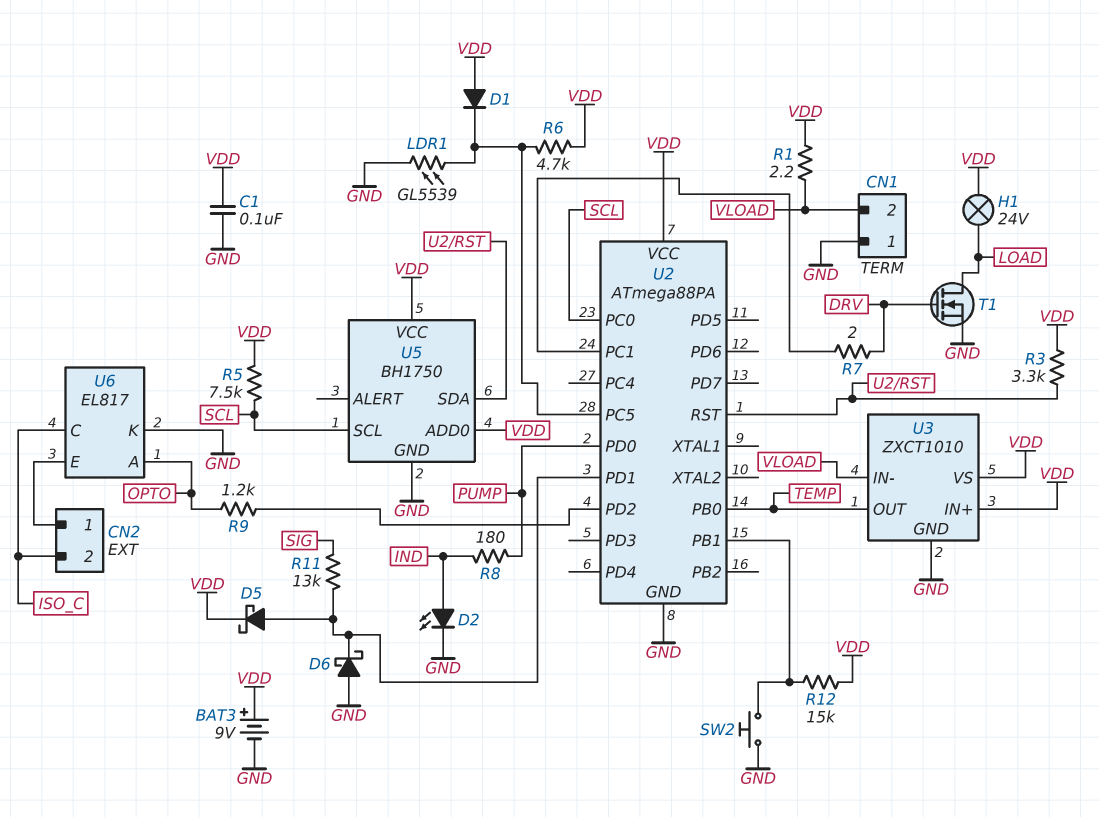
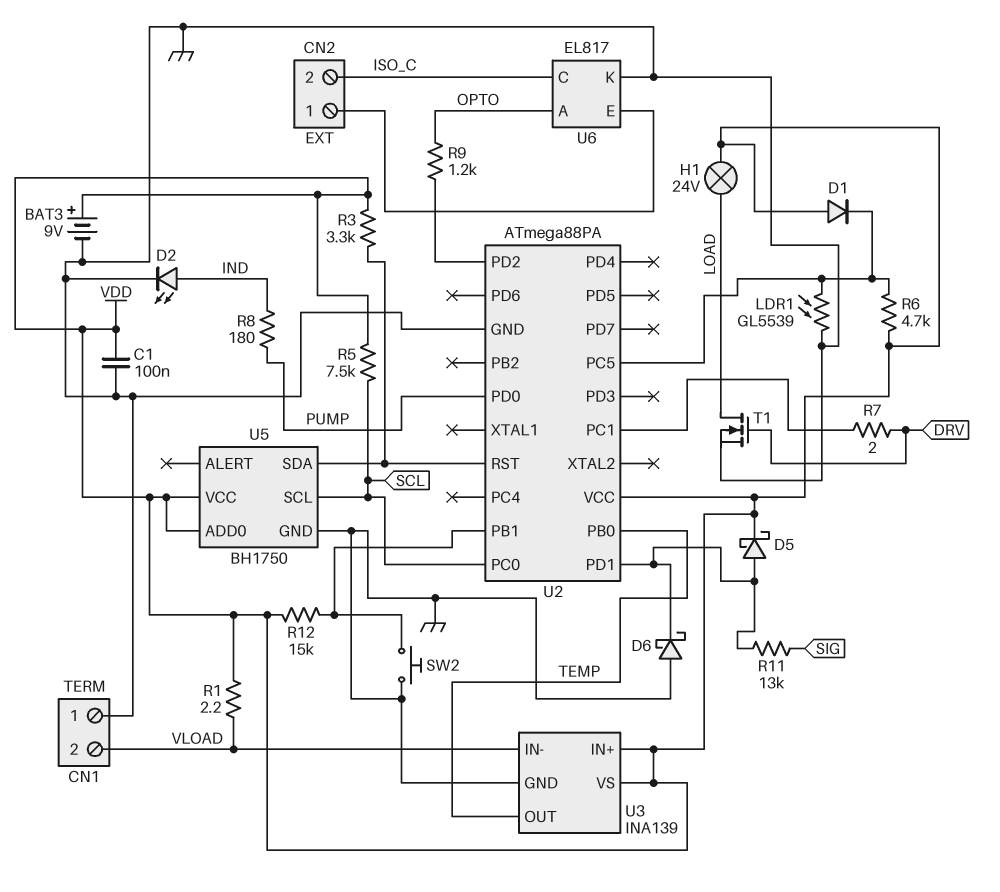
U3: ZXCT1010 -> INA139

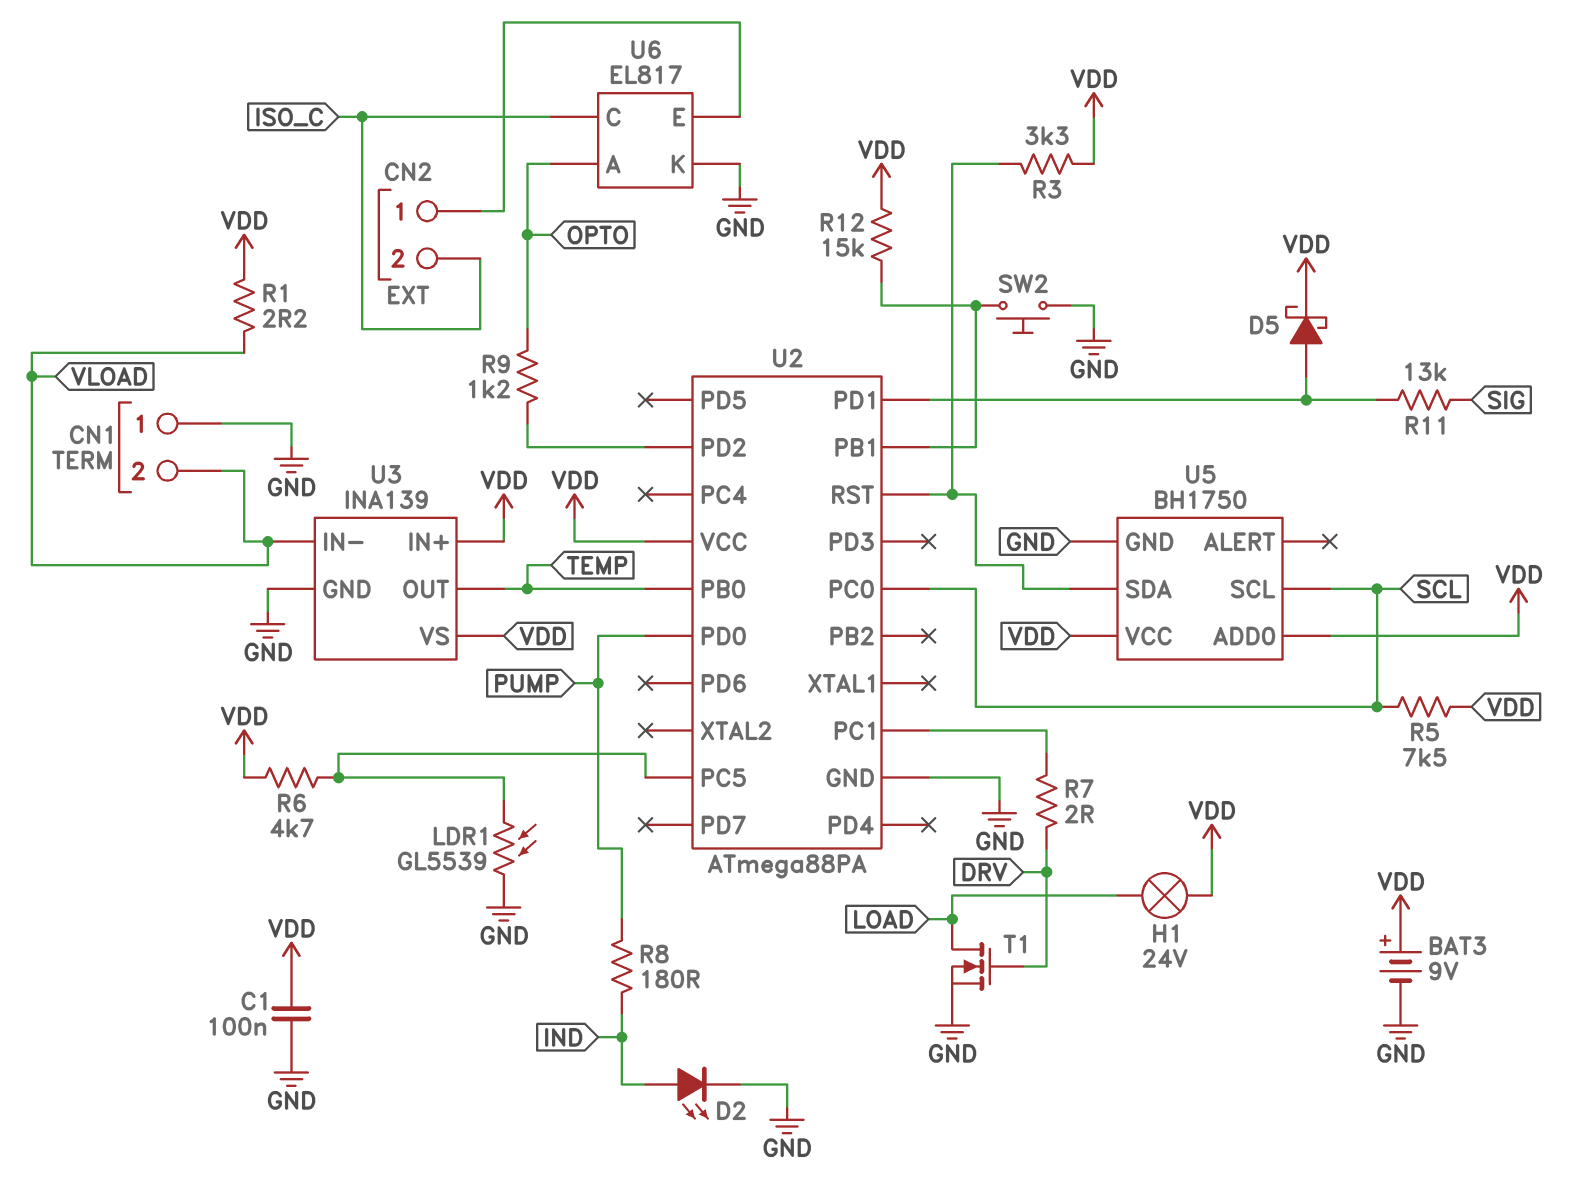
D1: diode (A VDD, K U2/PC5) -> none
D6: schottky (A GND, K U2/PD1) -> none

